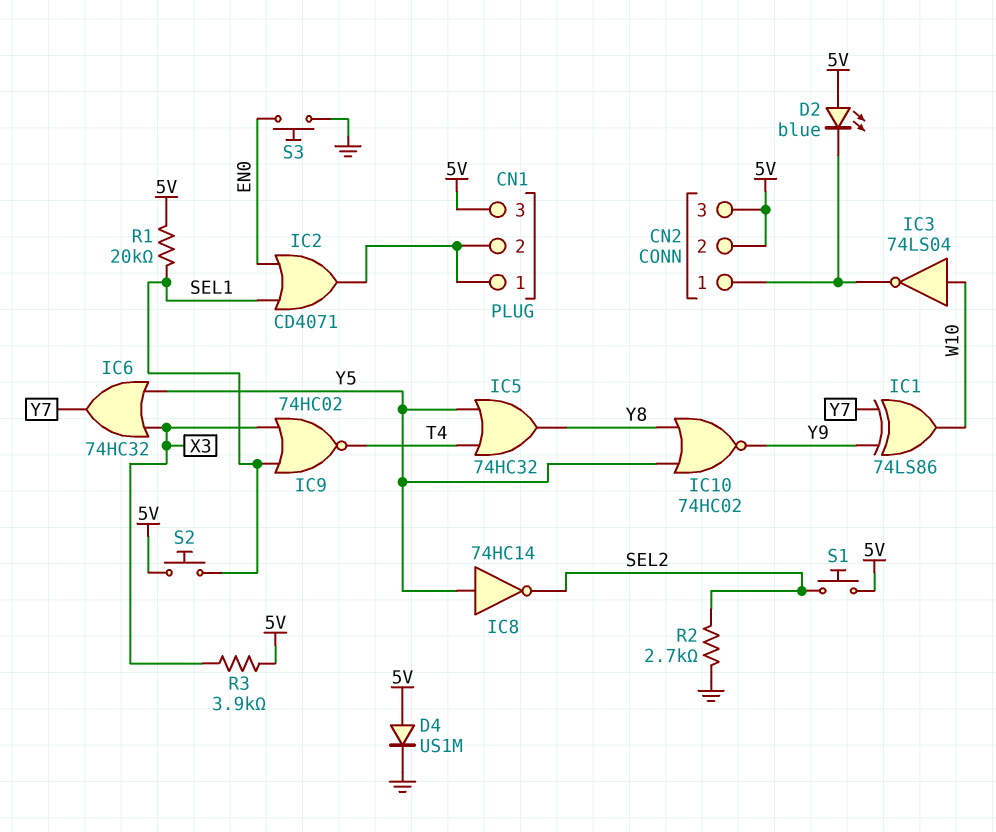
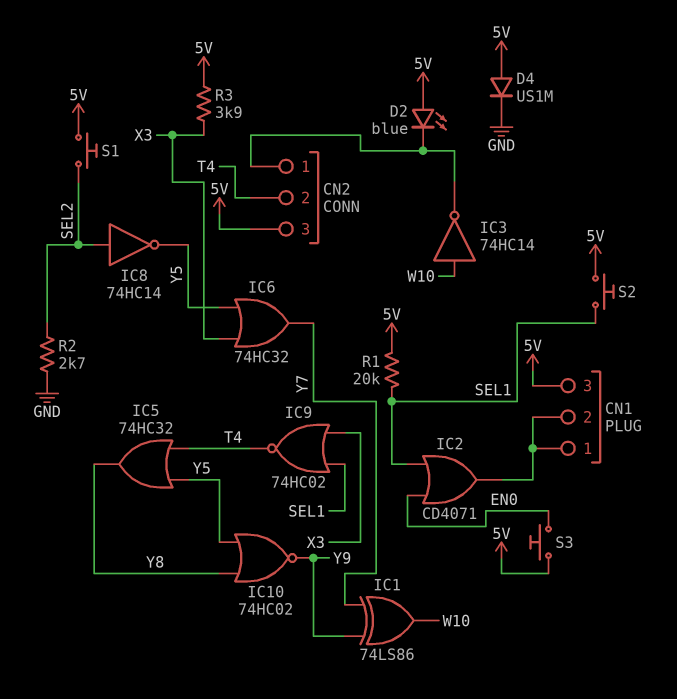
CN2 pin 2: 5V -> T4
IC3: NOT 74LS04 (in W10, out CN2/1) -> NOT 74HC14 (in W10, out CN2/1)
IC8: NOT 74HC14 (in Y5, out SEL2) -> NOT 74HC14 (in SEL2, out Y5)
S3: button (EN0, GND) -> button (5V, EN0)

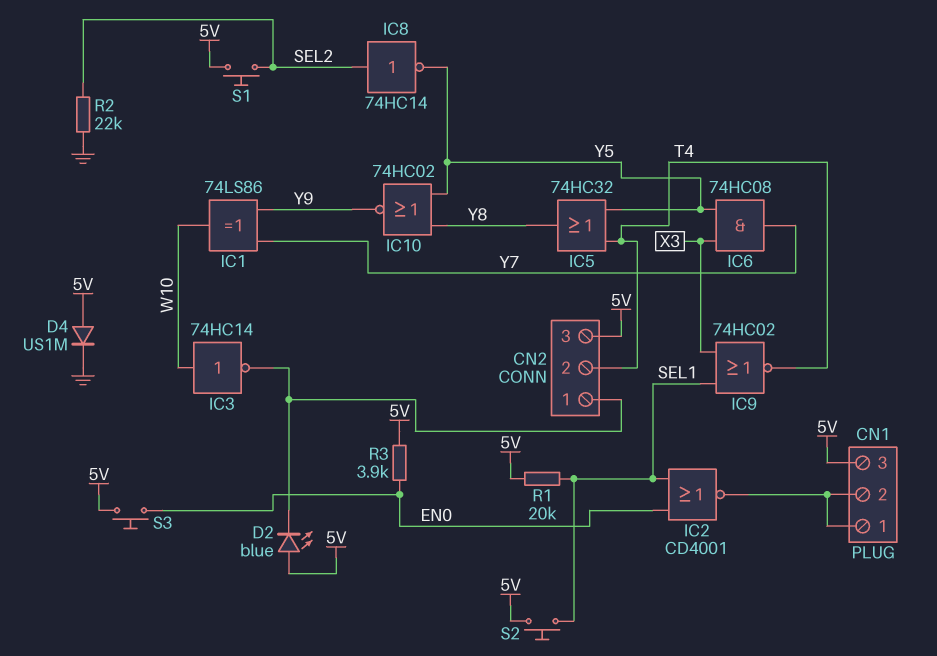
IC2: OR CD4071 (in EN0, in SEL1, out CN1/1) -> NOR CD4001 (in EN0, in SEL1, out CN1/1)
IC6: OR 74HC32 (in X3, in Y5, out Y7) -> AND 74HC08 (in X3, in Y5, out Y7)
R2: 2.7k (GND, SEL2) -> 22k (GND, SEL2)
R3: 3.9k (5V, X3) -> 3.9k (5V, EN0)

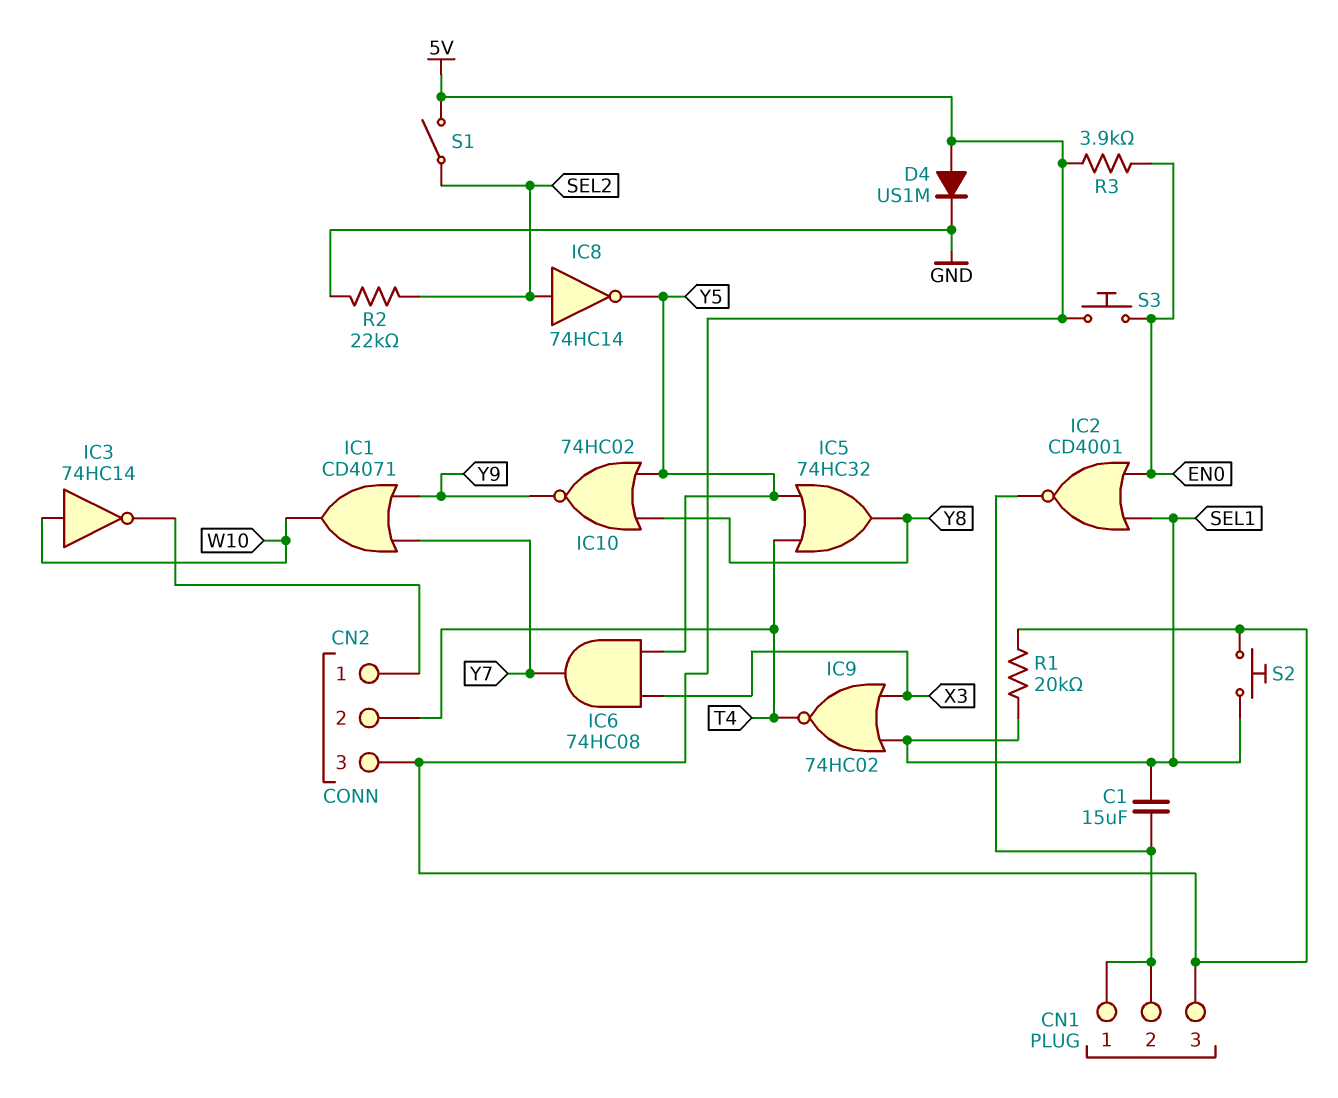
C1: none -> 15uF (CN1/1, SEL1)
D2: LED blue (A 5V, K CN2/1) -> none
IC1: XOR 74LS86 (in Y7, in Y9, out W10) -> OR CD4071 (in Y7, in Y9, out W10)
S1: button (5V, SEL2) -> switch (5V, SEL2)

